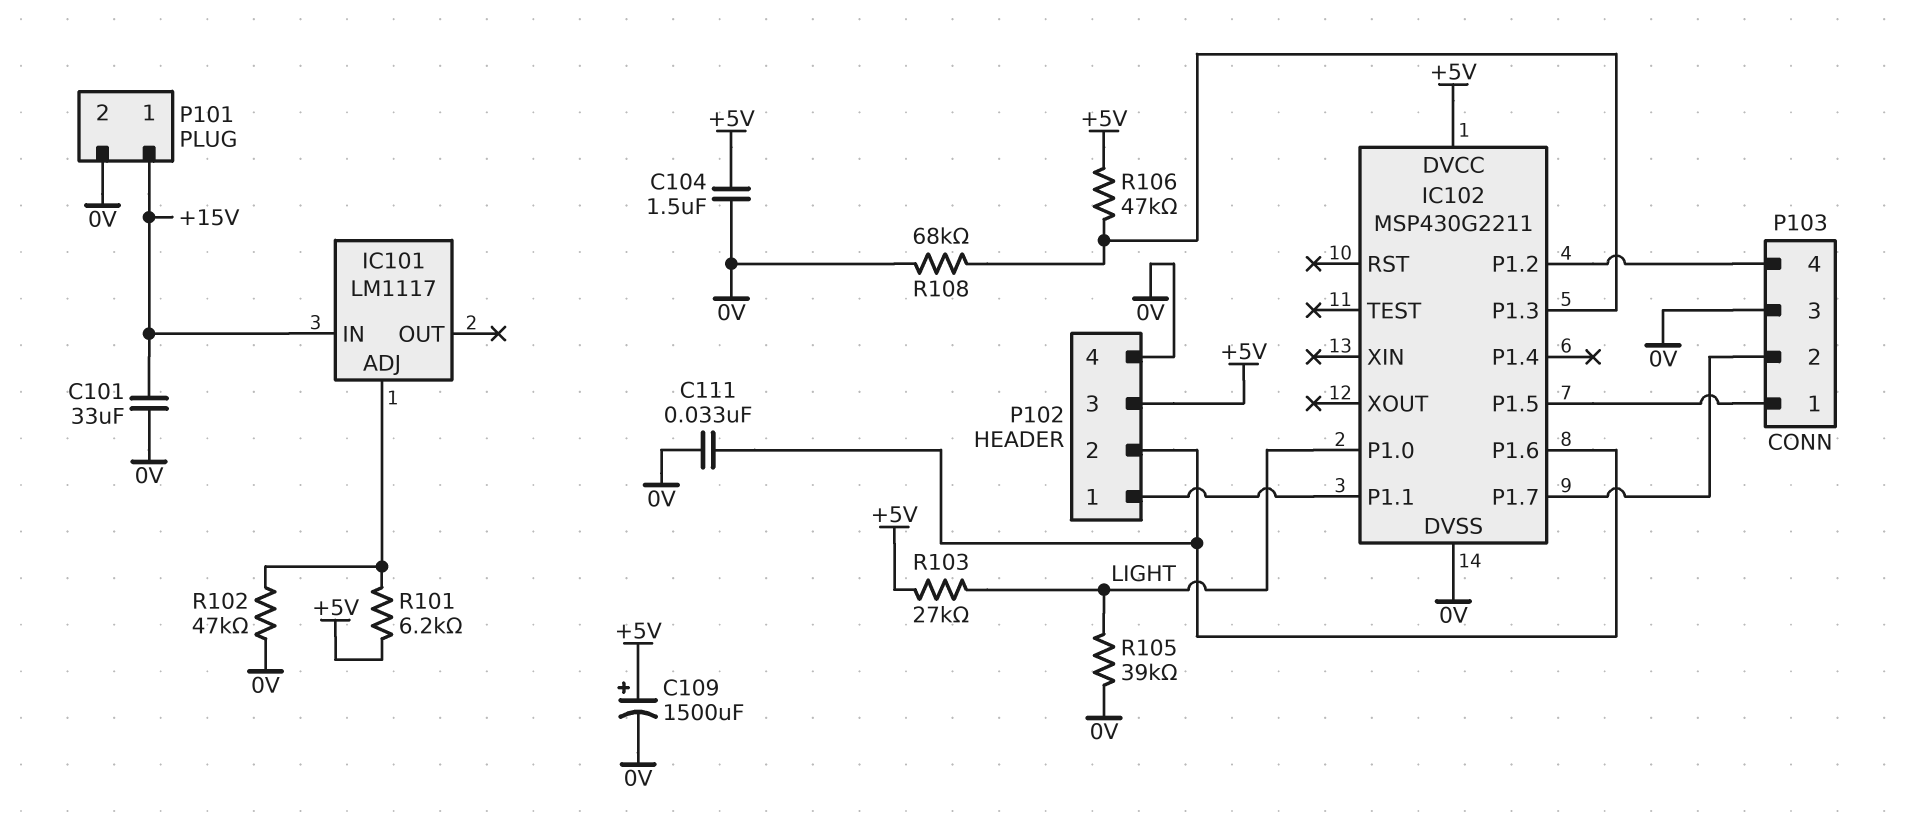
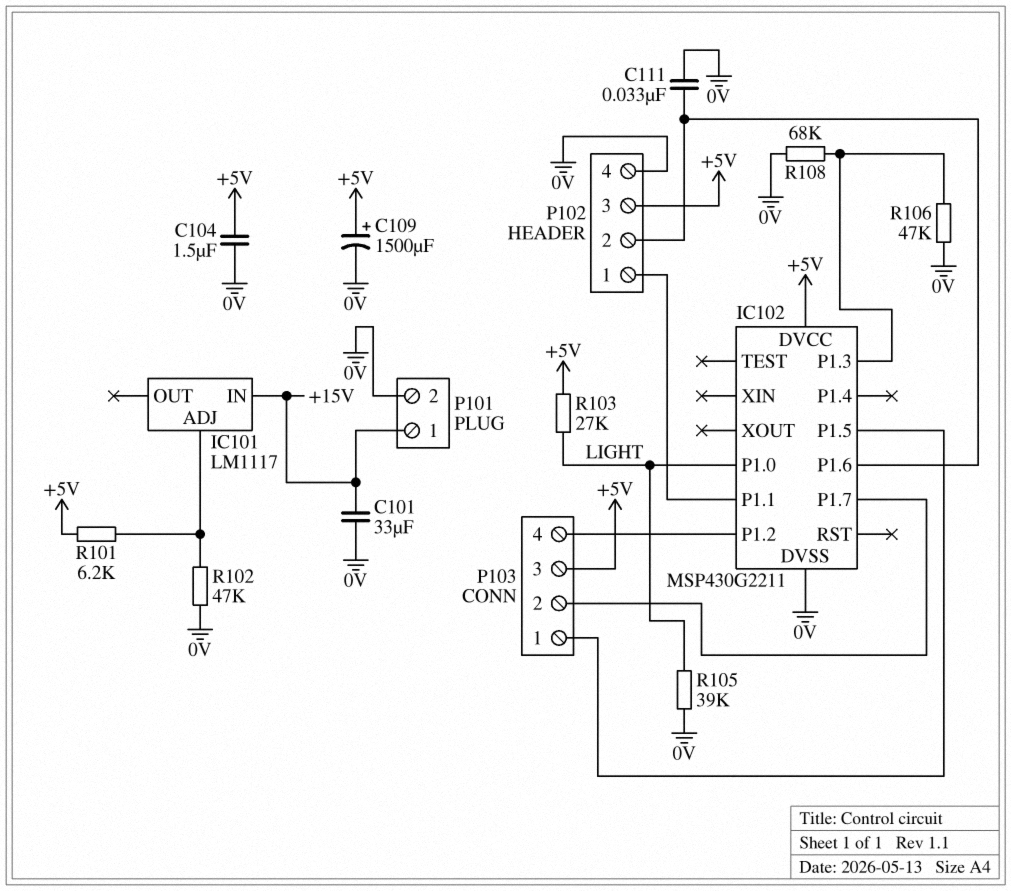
P103 pin 3: 0V -> +5V
R106: 47k (+5V, IC102/P1.3) -> 47k (0V, IC102/P1.3)

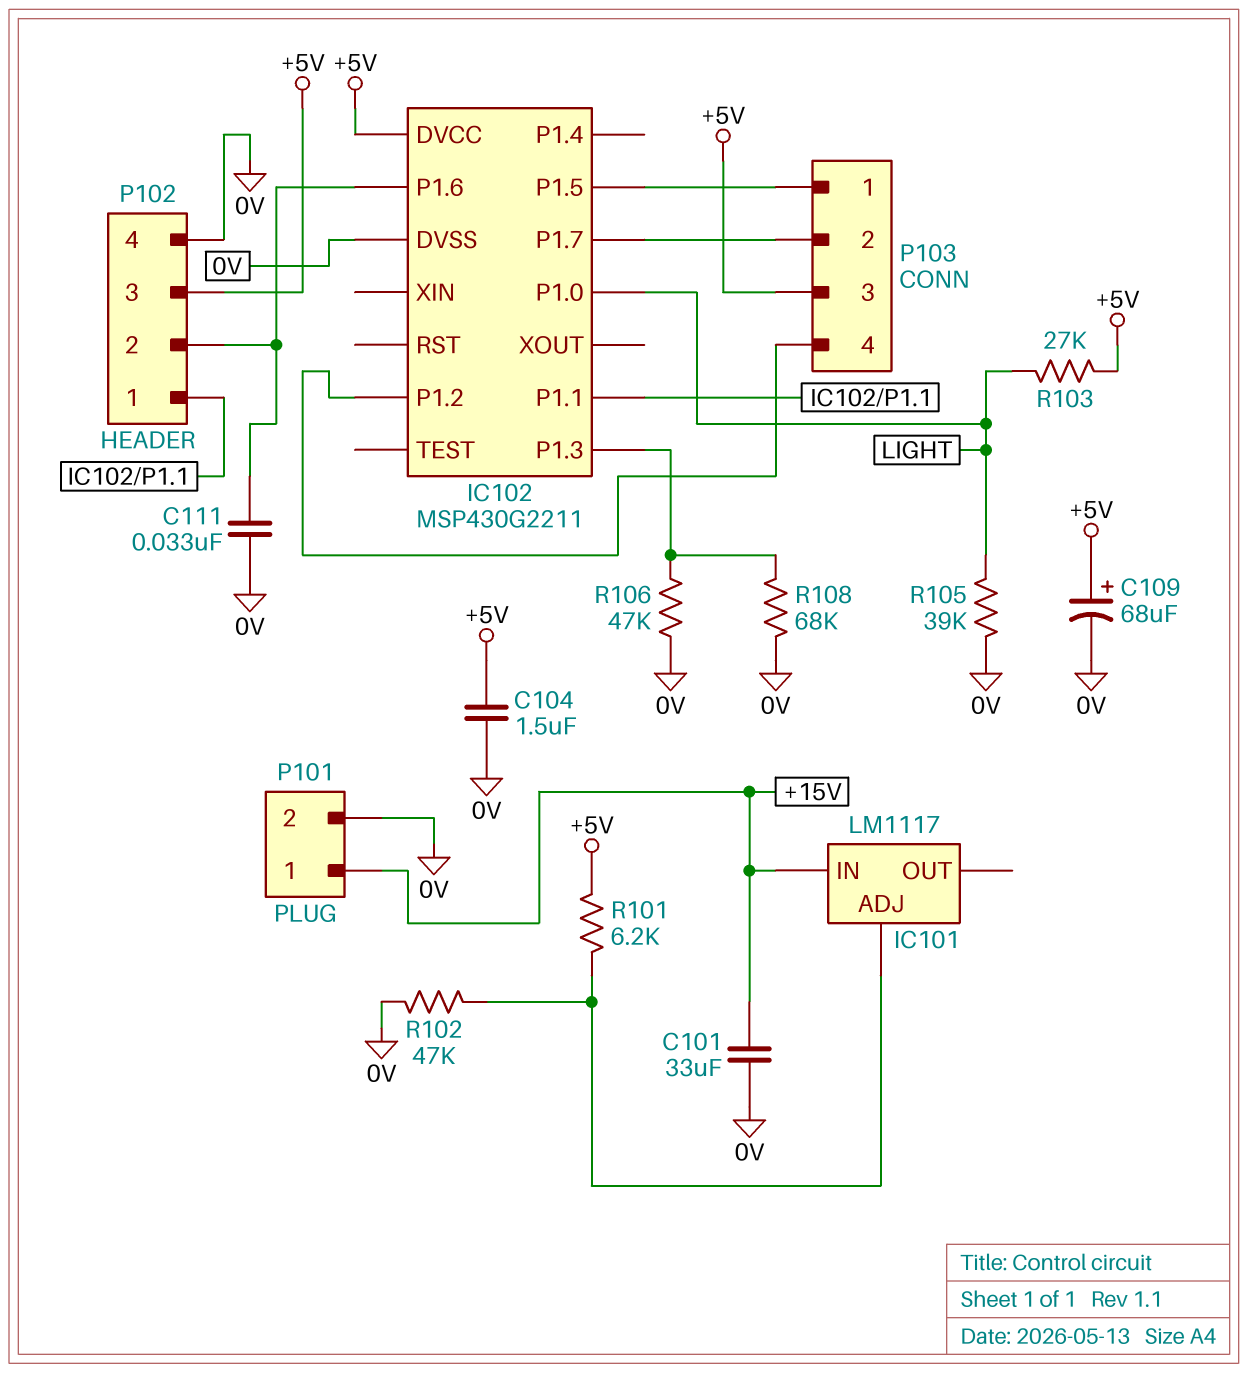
C109: 1500uF (plus +5V, minus 0V) -> 68uF (plus +5V, minus 0V)

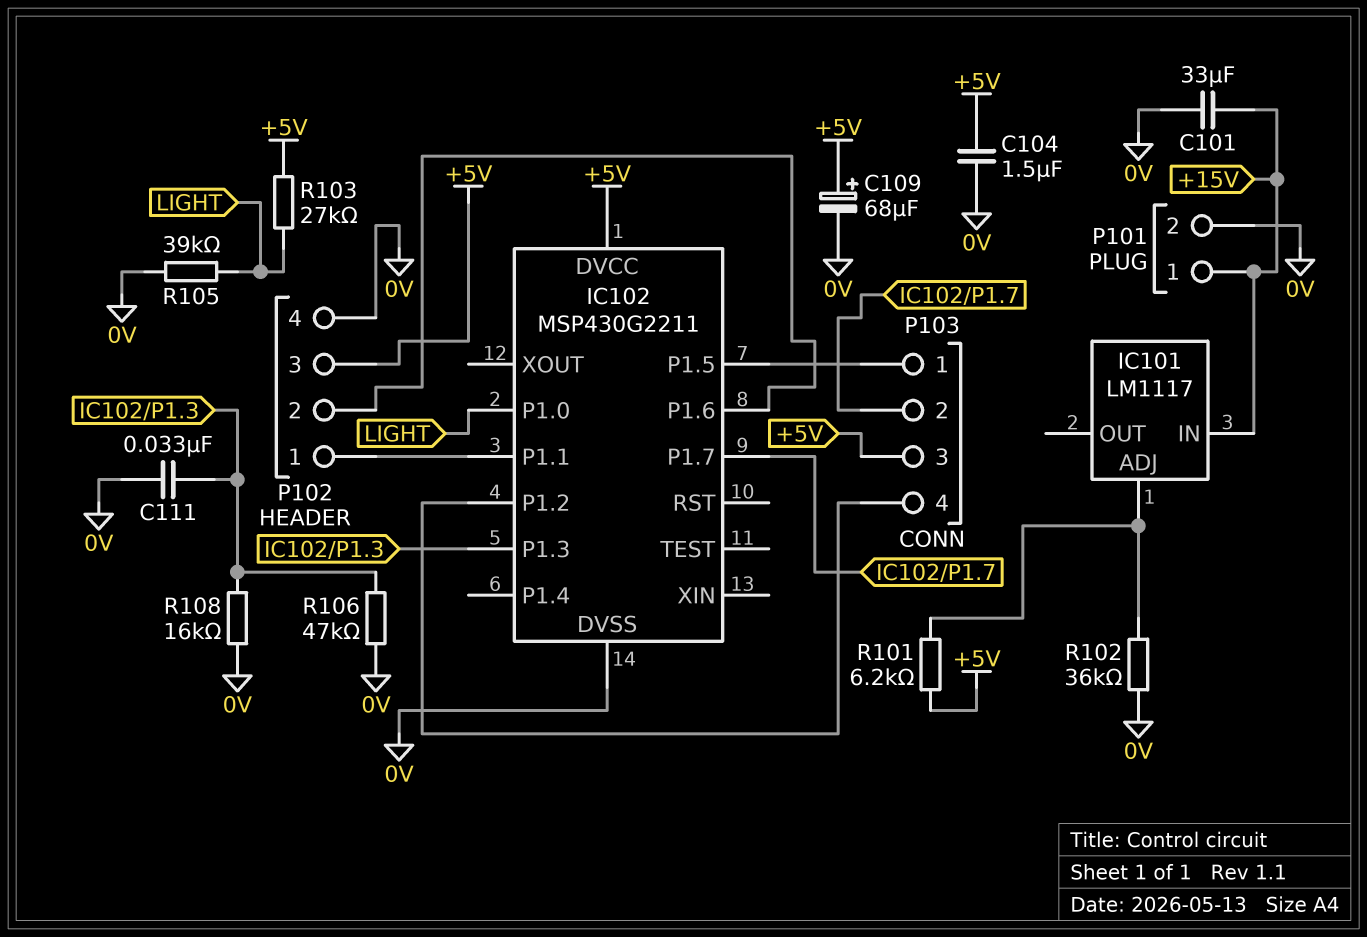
C111: 33nF (0V, IC102/P1.6) -> 33nF (0V, IC102/P1.3)
R102: 47k (0V, IC101/ADJ) -> 36k (0V, IC101/ADJ)
R108: 68k (0V, IC102/P1.3) -> 16k (0V, IC102/P1.3)

